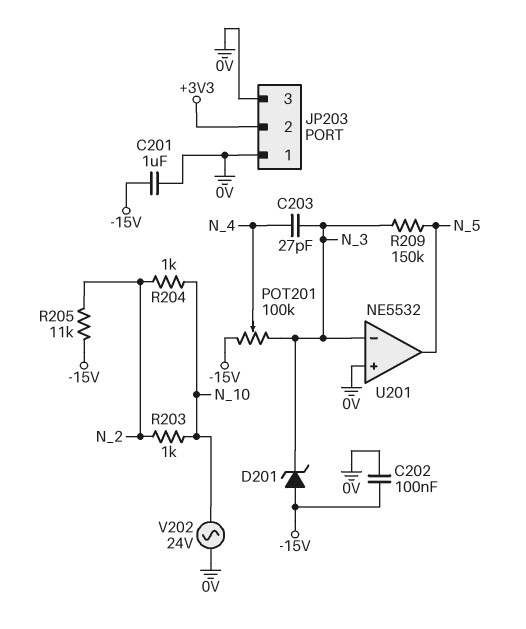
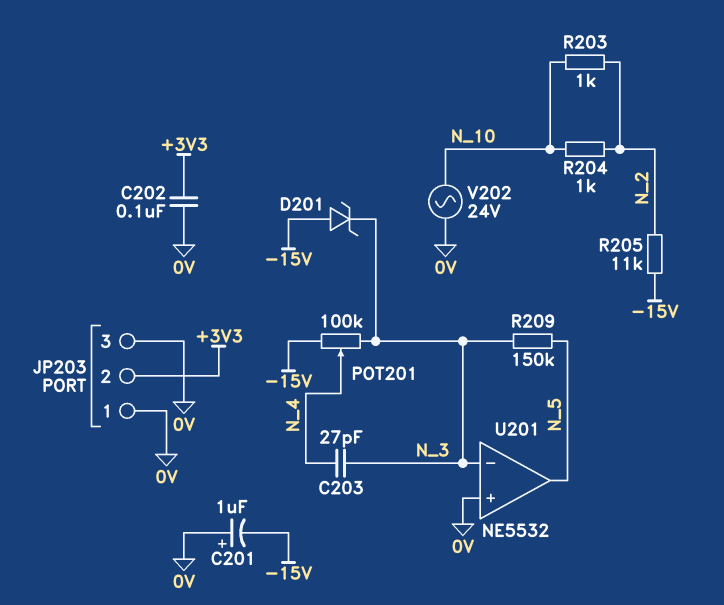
C201: 1uF (-15V, 0V) -> 1uF (plus 0V, minus -15V)
C202: 100nF (-15V, 0V) -> 100nF (+3V3, 0V)

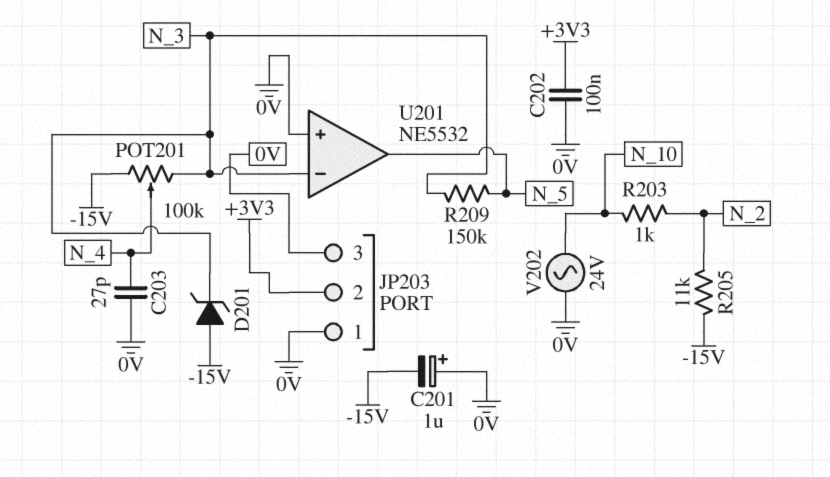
C203: 27pF (N_3, N_4) -> 27pF (0V, N_4)
R204: 1k (N_2, N_10) -> none

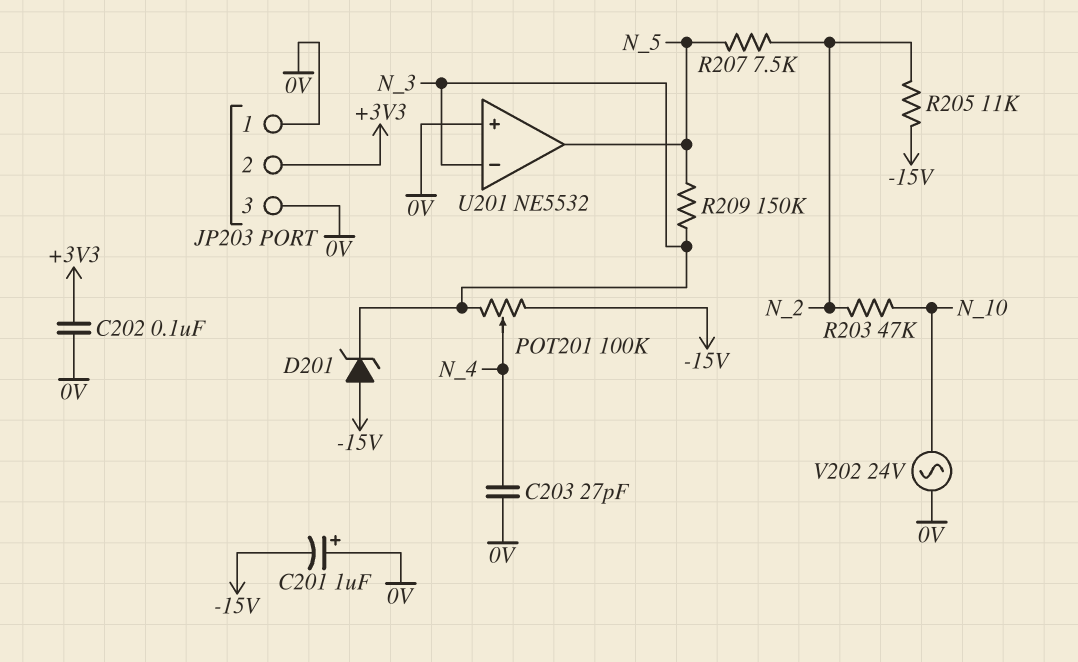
R203: 1k (N_2, N_10) -> 47k (N_2, N_10)
R207: none -> 7.5k (N_2, N_5)

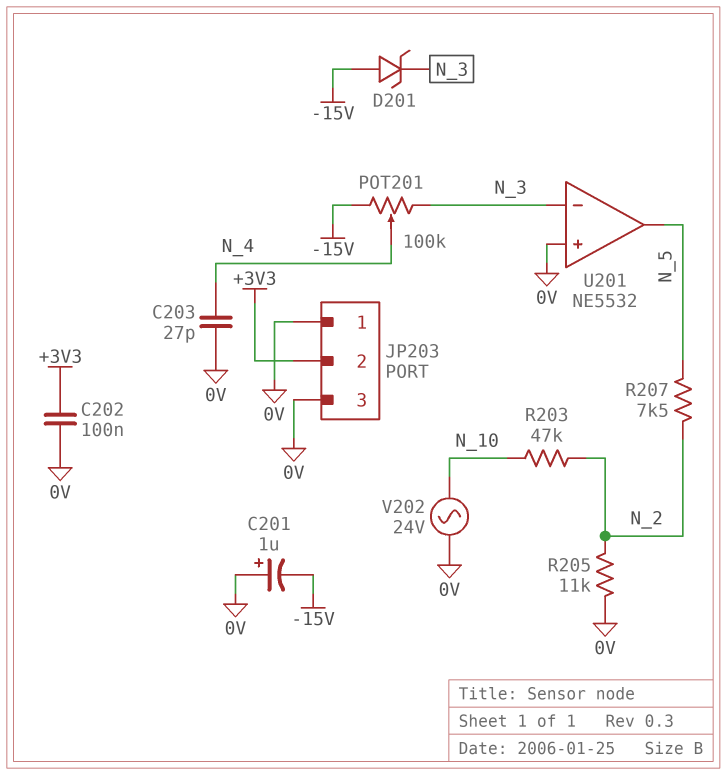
R205: 11k (-15V, N_2) -> 11k (0V, N_2)
R209: 150k (N_3, N_5) -> none

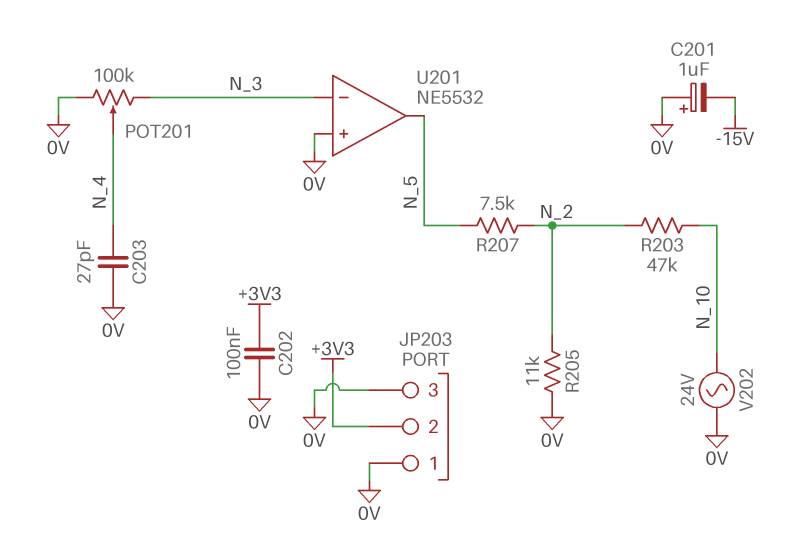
D201: zener (A -15V, K N_3) -> none
POT201: 100k (-15V, N_3, wiper N_4) -> 100k (0V, N_3, wiper N_4)

